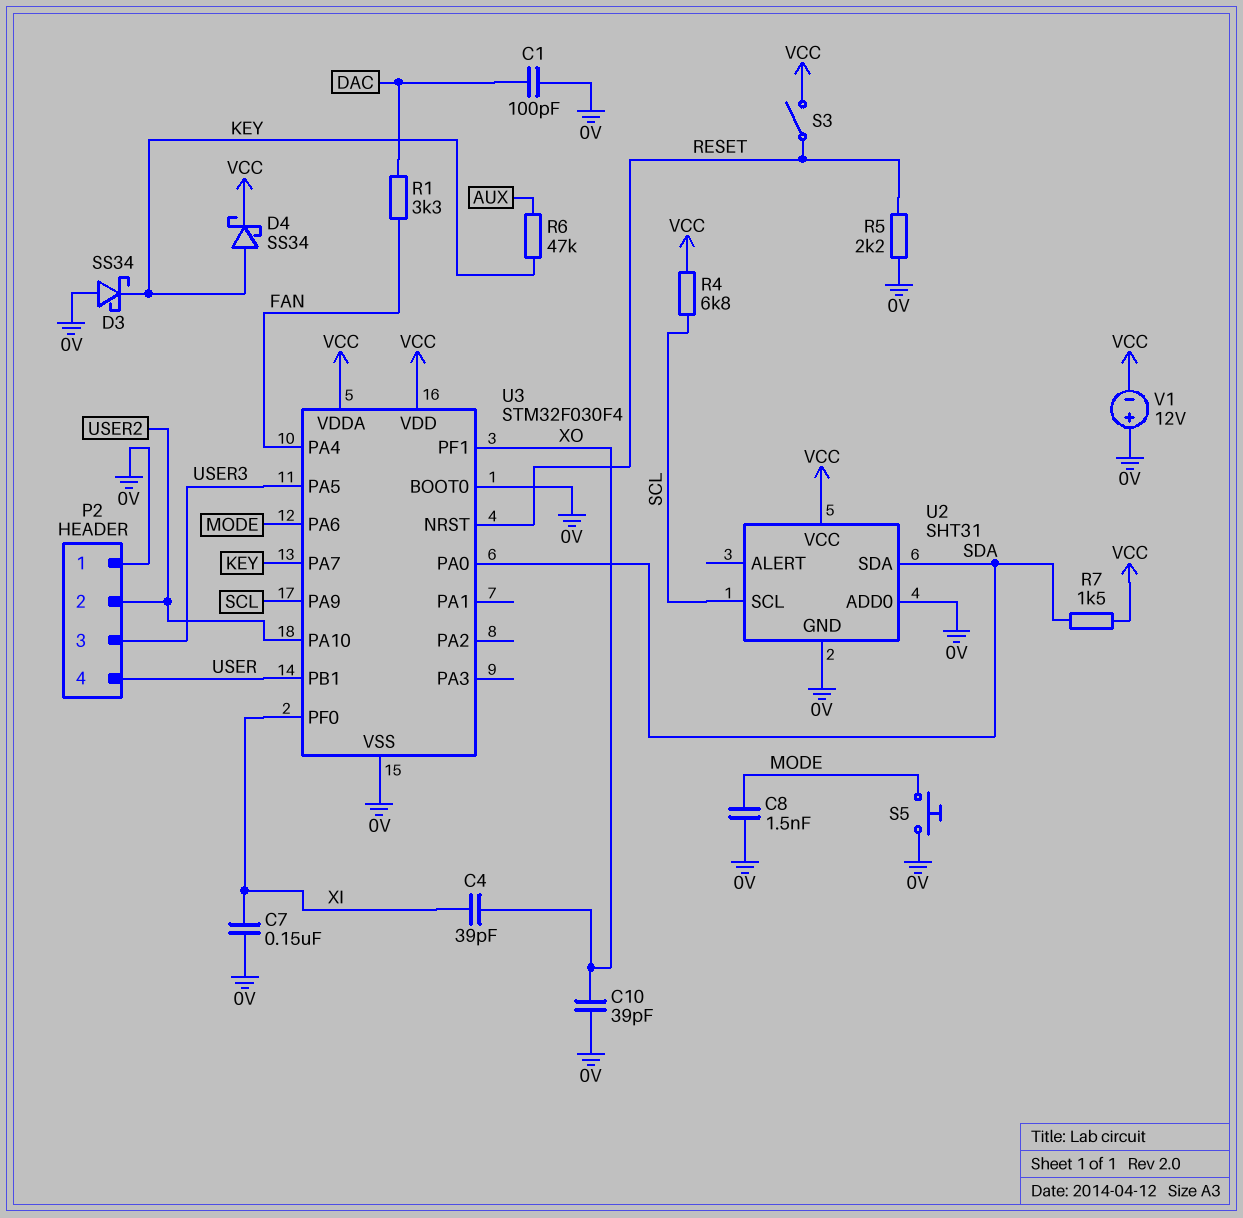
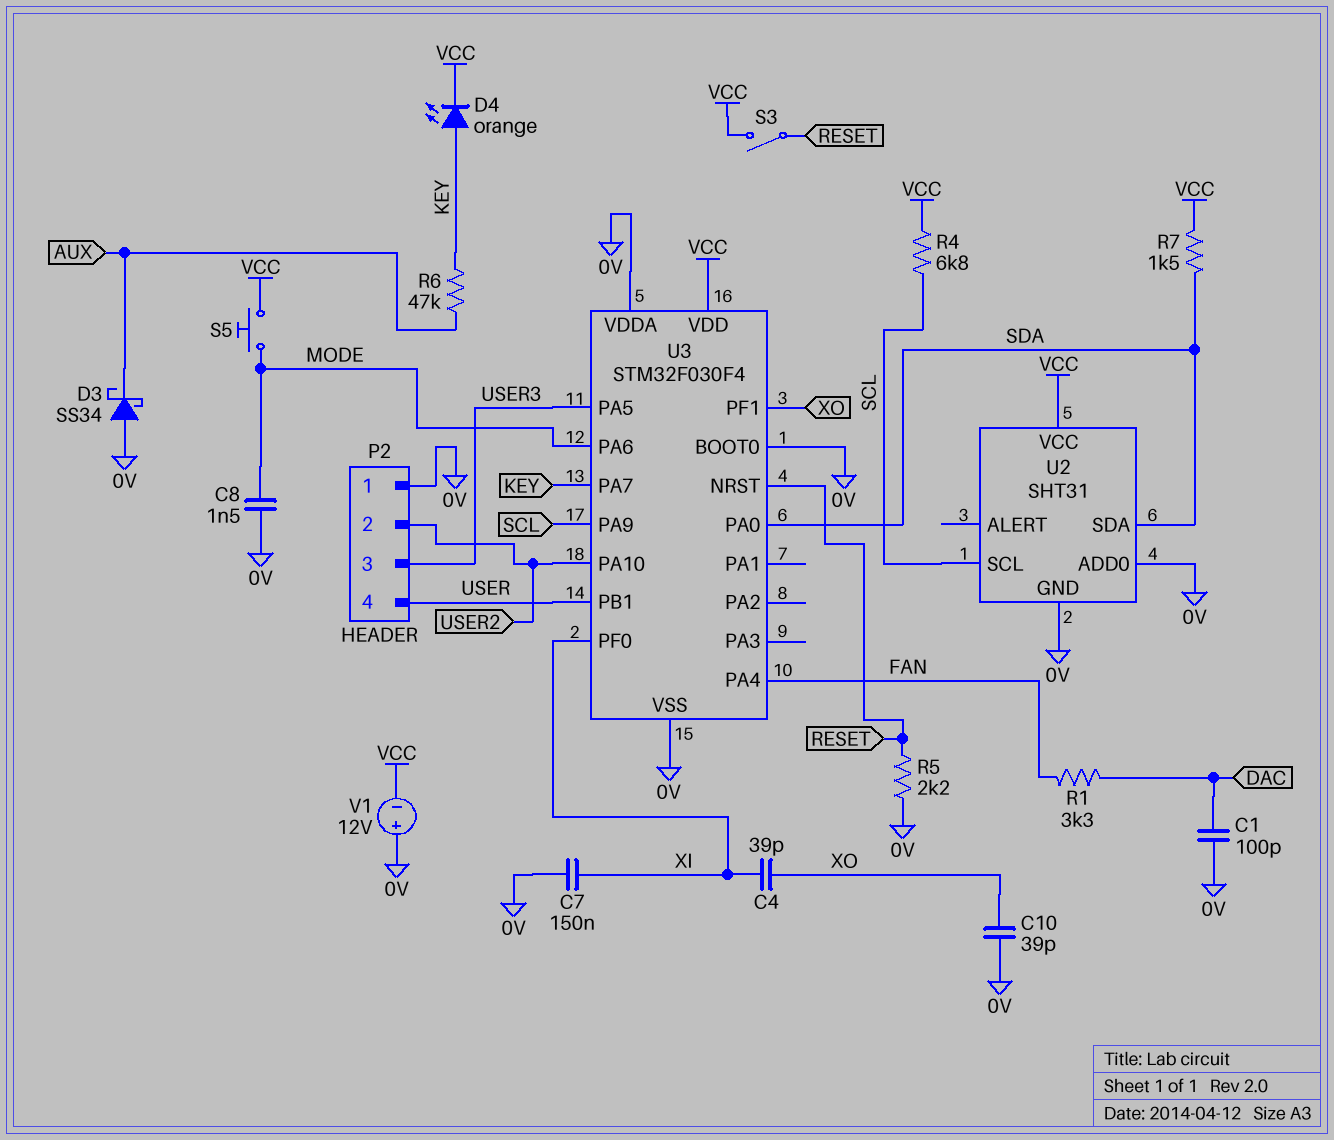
D3: schottky SS34 (A 0V, K KEY) -> schottky SS34 (A 0V, K AUX)
D4: schottky SS34 (A KEY, K VCC) -> LED orange (A KEY, K VCC)
S5: button (0V, MODE) -> button (MODE, VCC)
U3 pin VDDA: VCC -> 0V

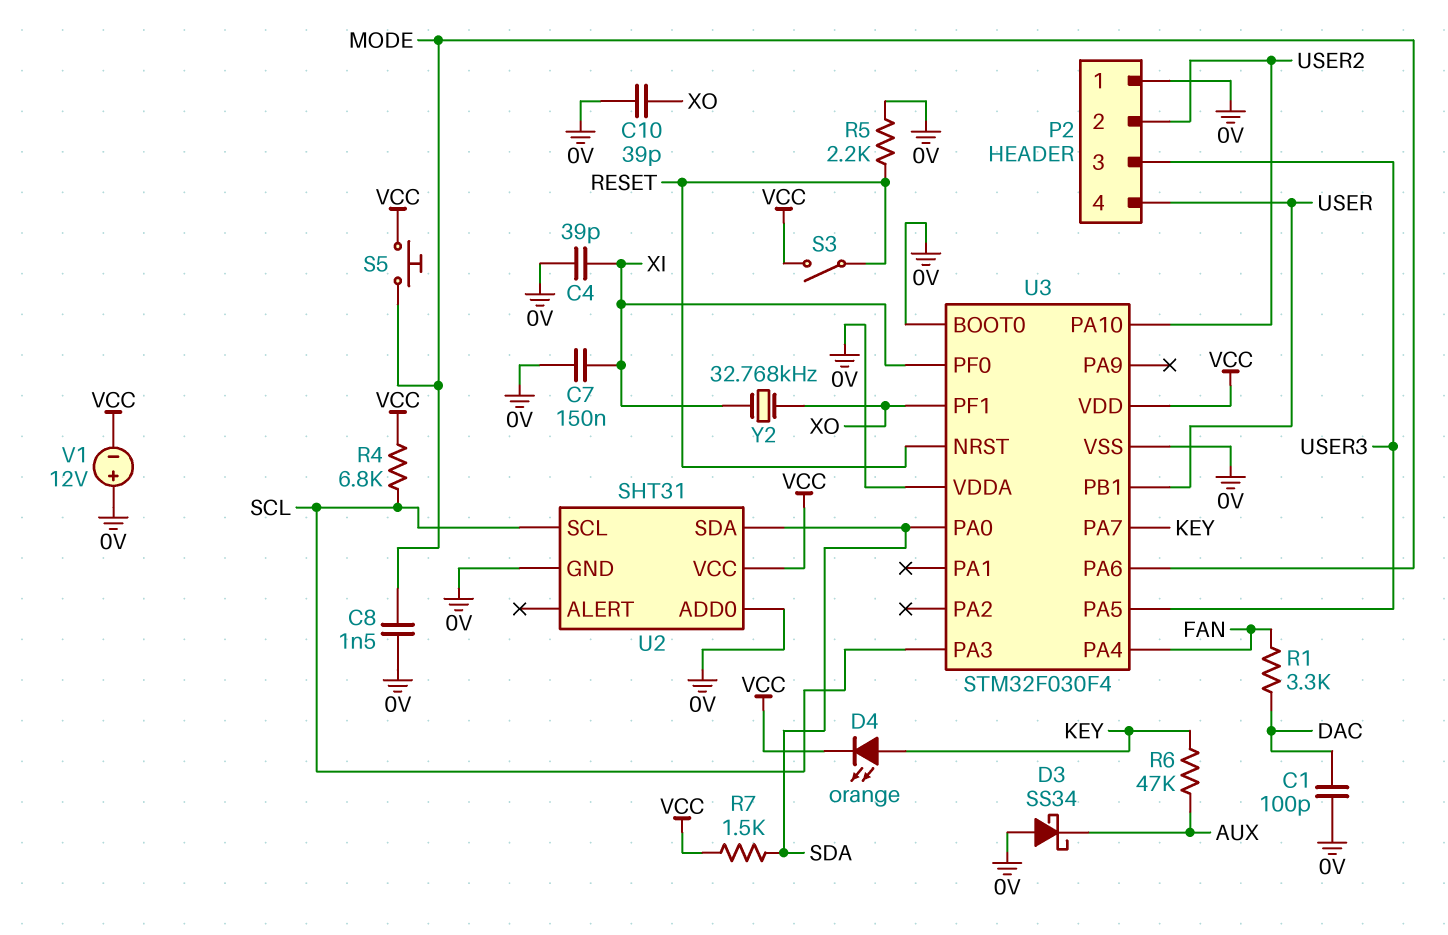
C4: 39pF (XI, XO) -> 39pF (0V, XI)
U3 pin PA3: none -> SCL
U3 pin PA9: SCL -> none
Y2: none -> 32.768kHz (XI, XO)

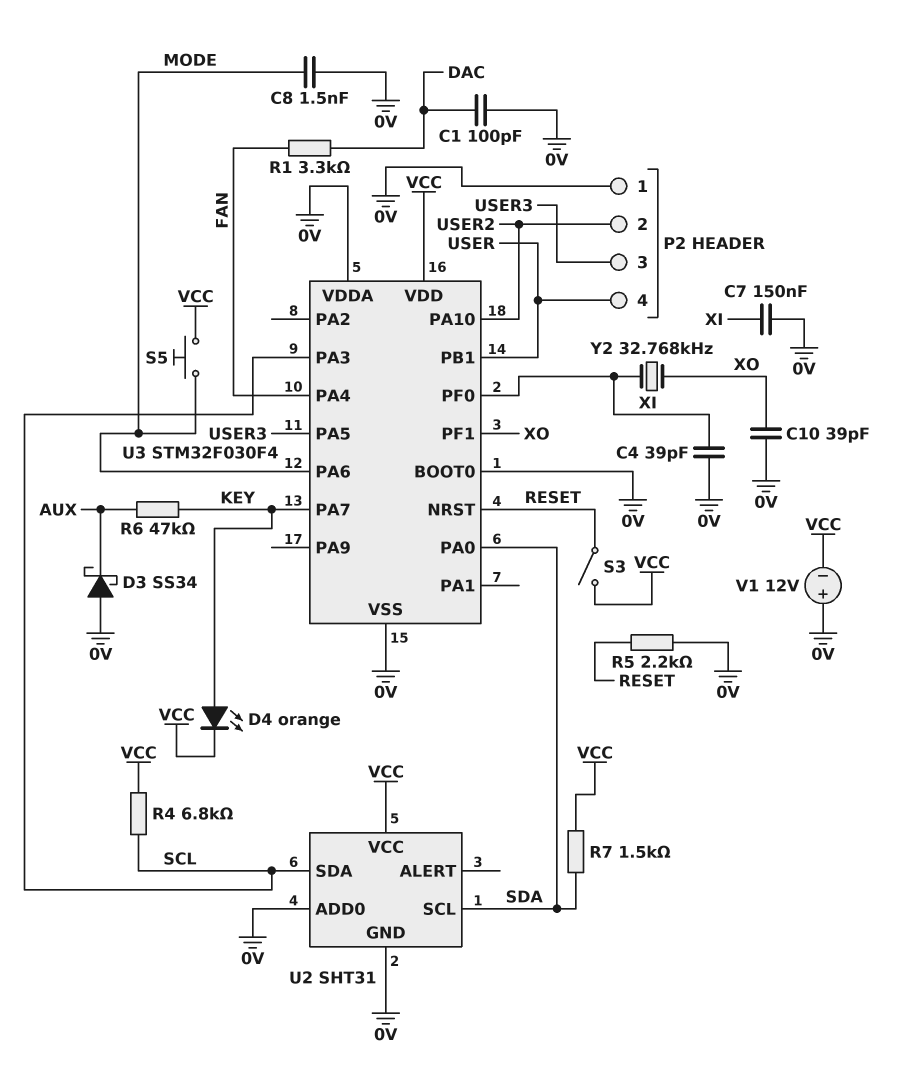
U2 pin SCL: SCL -> SDA
U2 pin SDA: SDA -> SCL

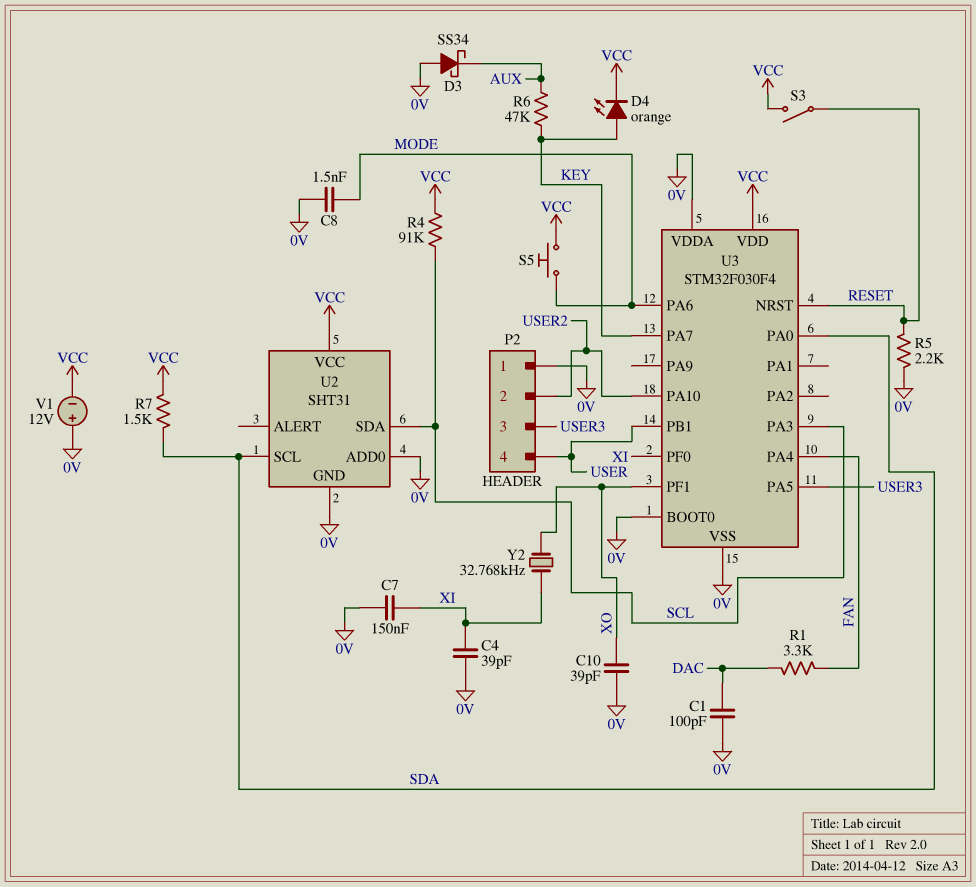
R4: 6.8k (SCL, VCC) -> 91k (SCL, VCC)

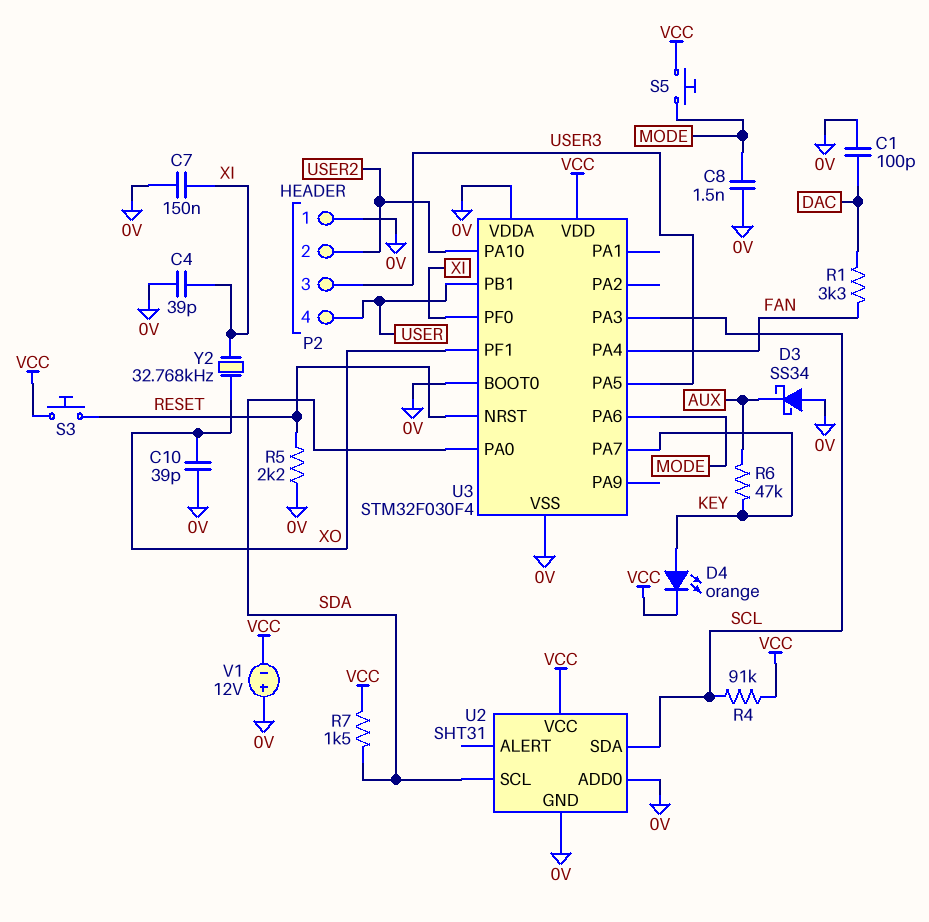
S3: switch (RESET, VCC) -> button (RESET, VCC)

